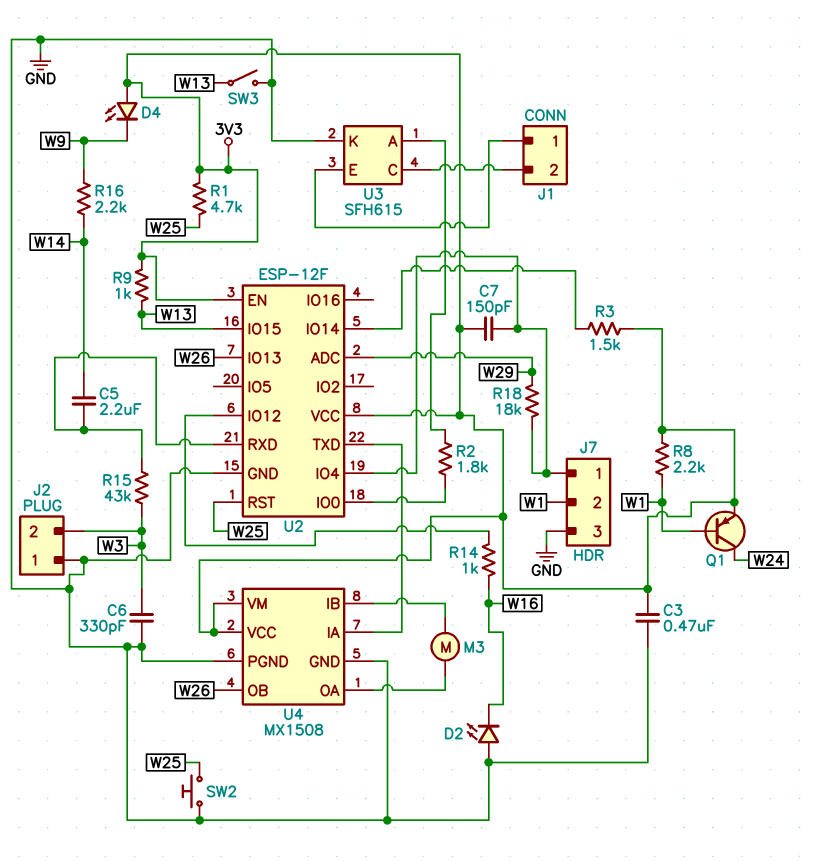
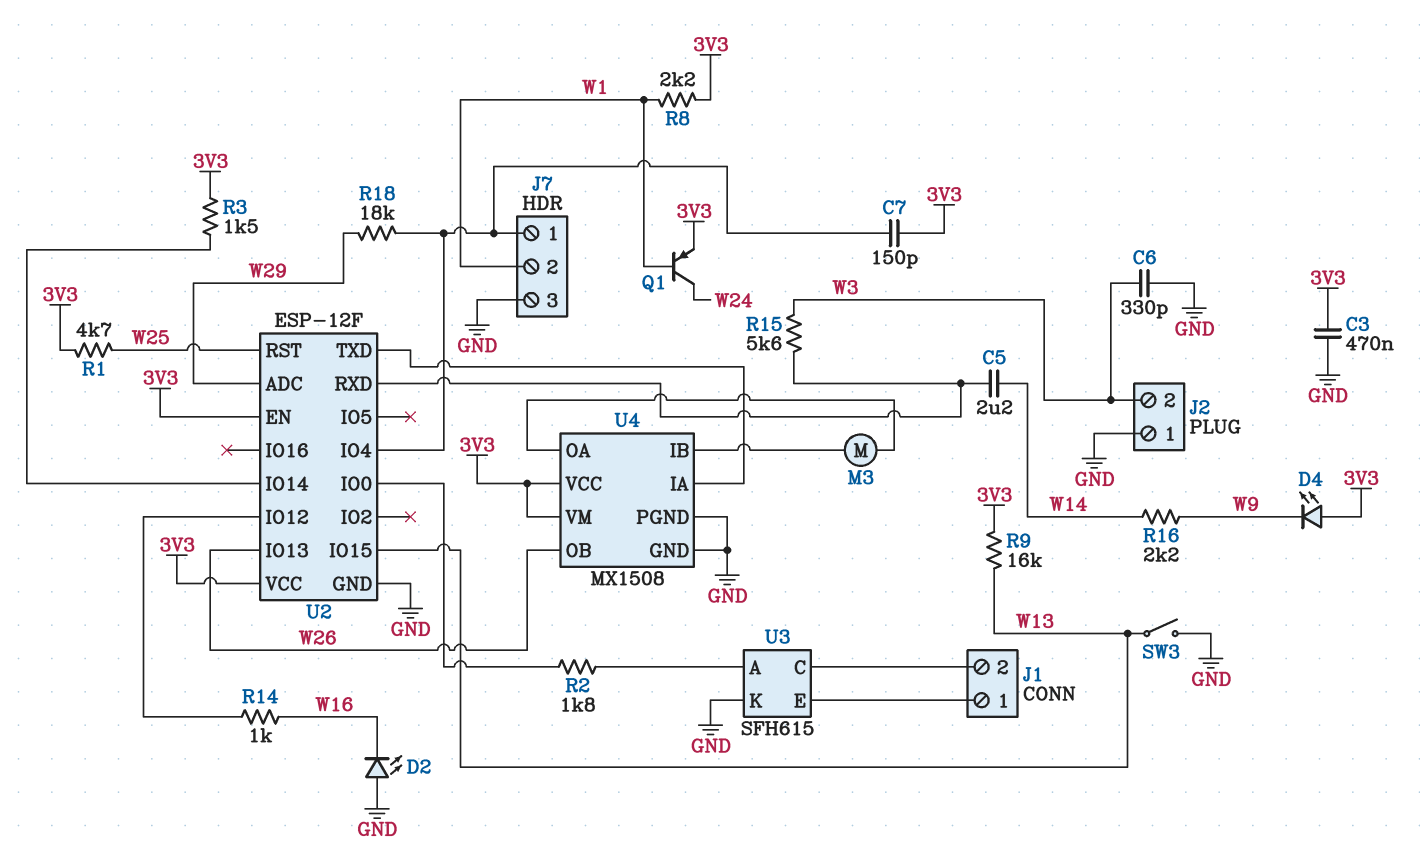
R9: 1k (3V3, W13) -> 16k (3V3, W13)
R15: 43k (U2/RXD, W3) -> 5.6k (U2/RXD, W3)
SW2: button (GND, W25) -> none

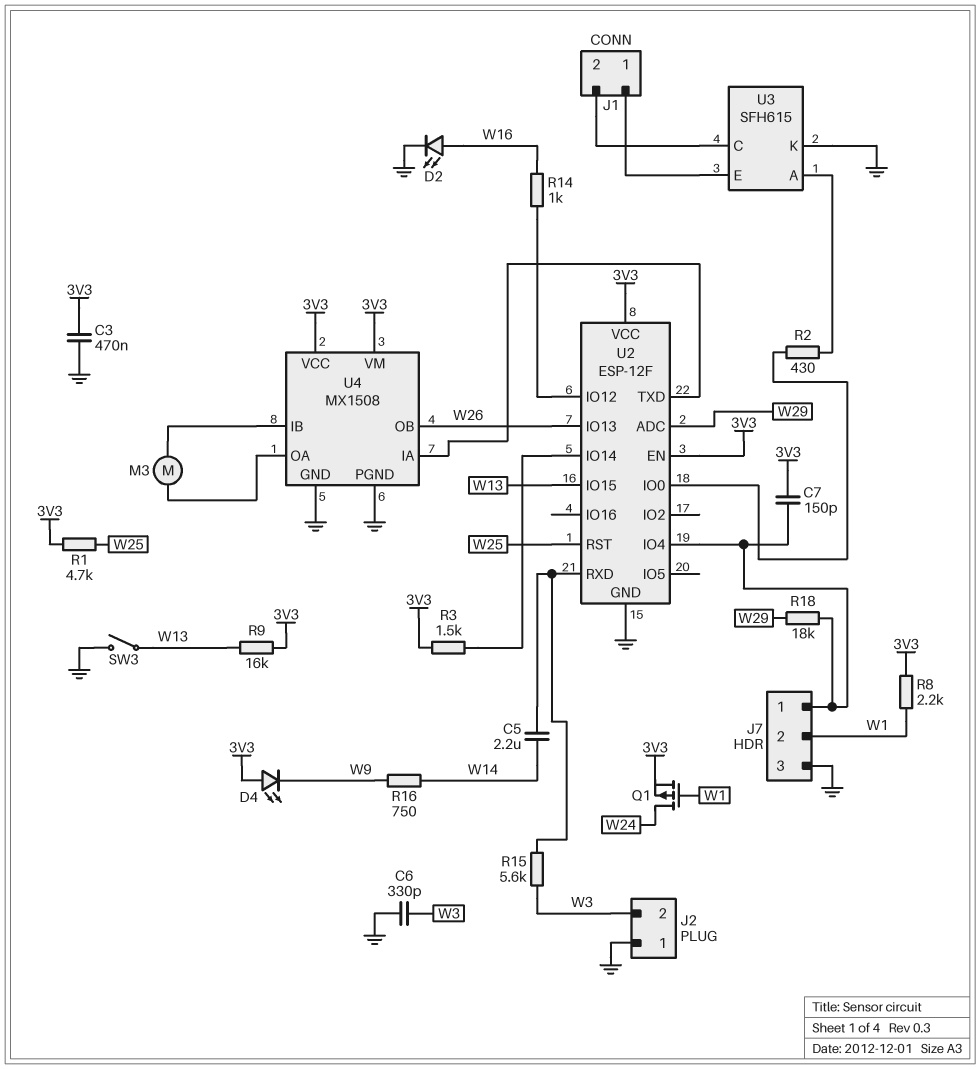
D2: LED (A GND, K W16) -> LED (A W16, K GND)
Q1: PNP (B W1, C W24, E 3V3) -> PMOS (G W1, D W24, S 3V3)
R2: 1.8k (U2/IO0, U3/A) -> 430 (U2/IO0, U3/A)
R16: 2.2k (W9, W14) -> 750 (W9, W14)

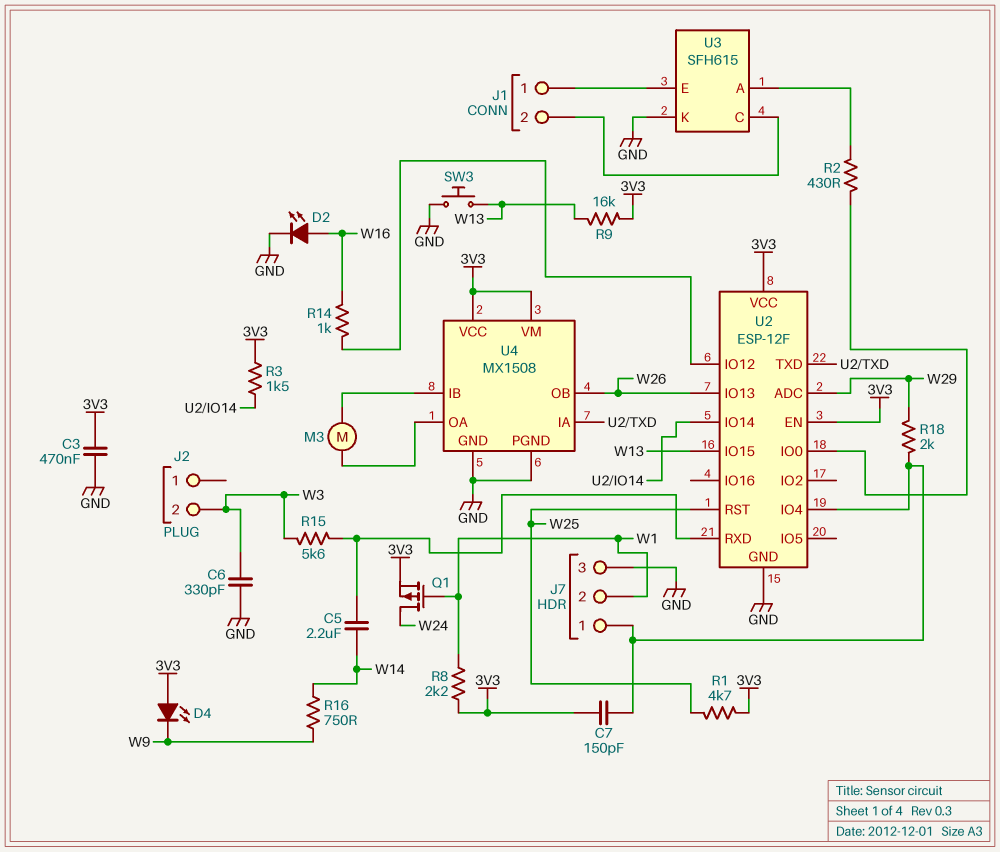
J2 pin 1: GND -> none
R18: 18k (J7/1, W29) -> 2k (J7/1, W29)
SW3: switch (GND, W13) -> button (GND, W13)

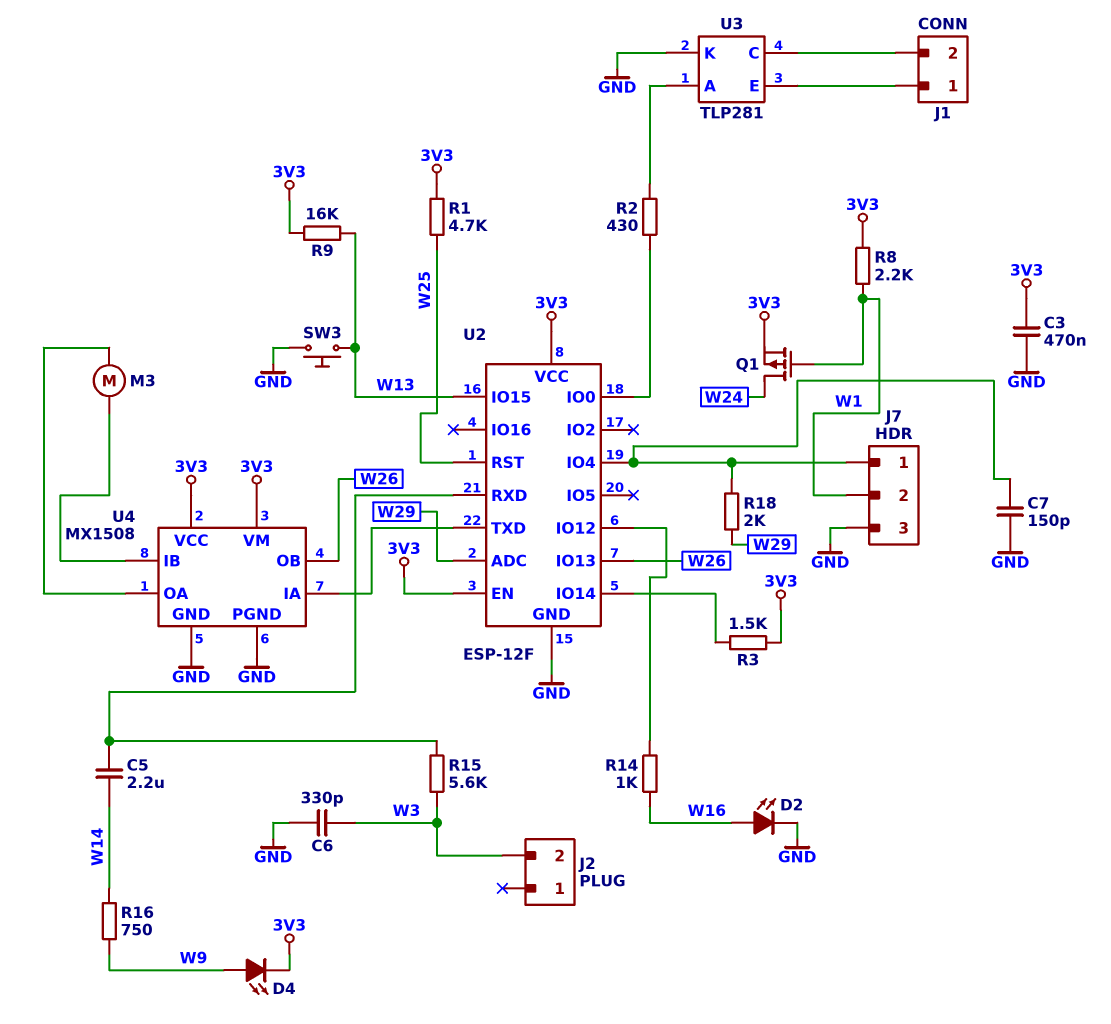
C7: 150pF (3V3, J7/1) -> 150pF (GND, J7/1)
D4: LED (A 3V3, K W9) -> LED (A W9, K 3V3)
U3: SFH615 -> TLP281

